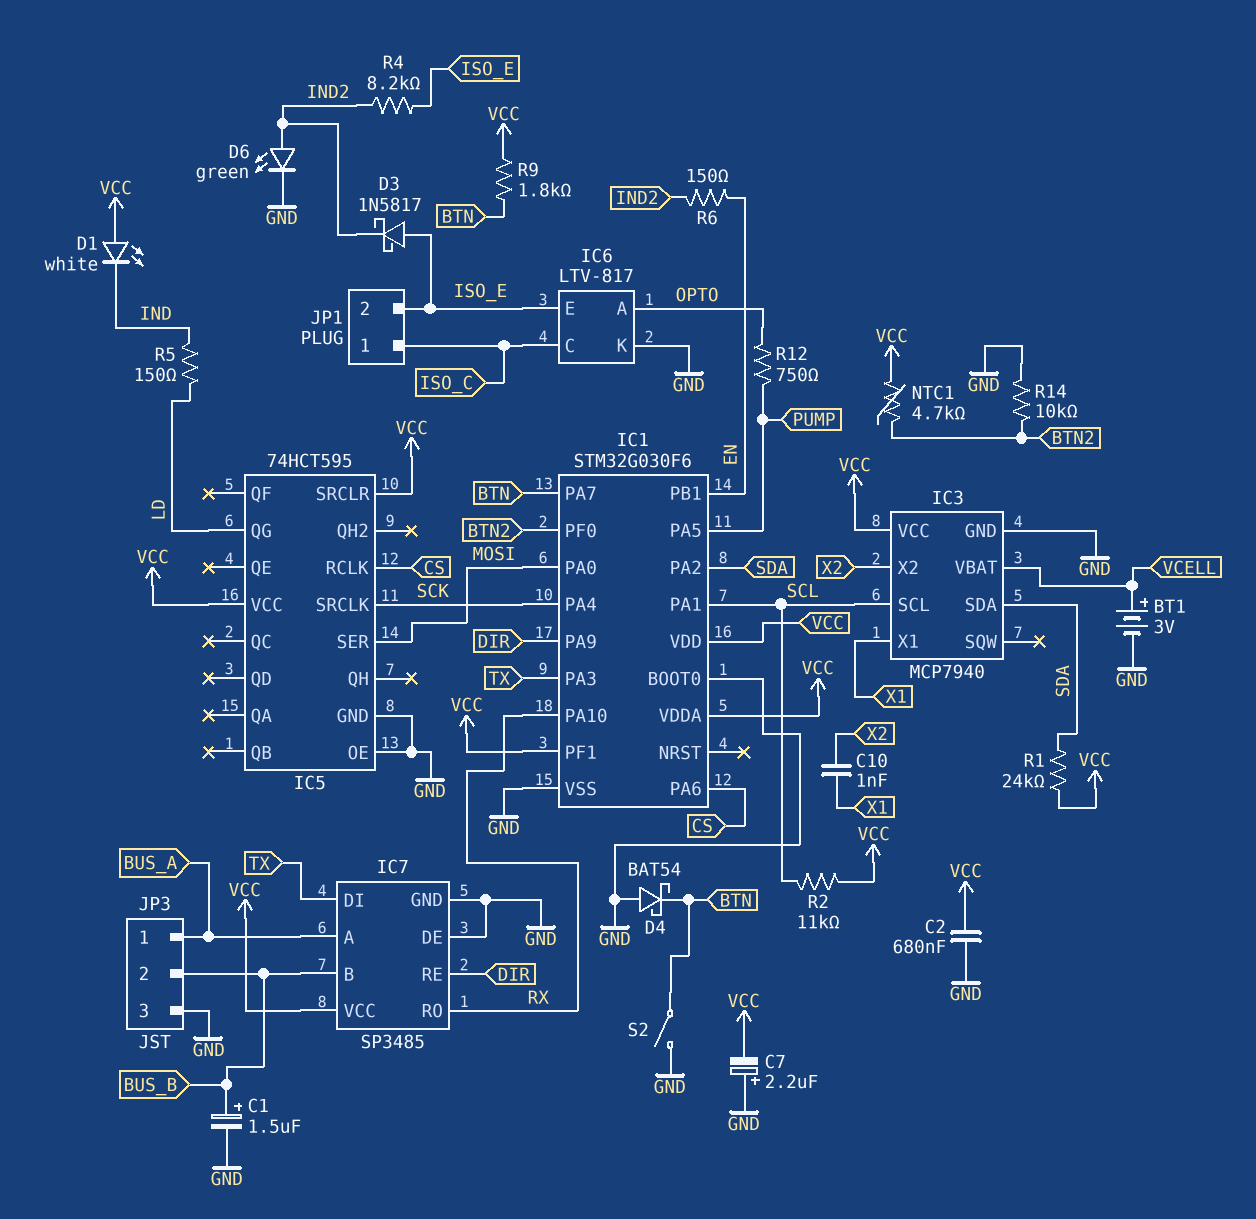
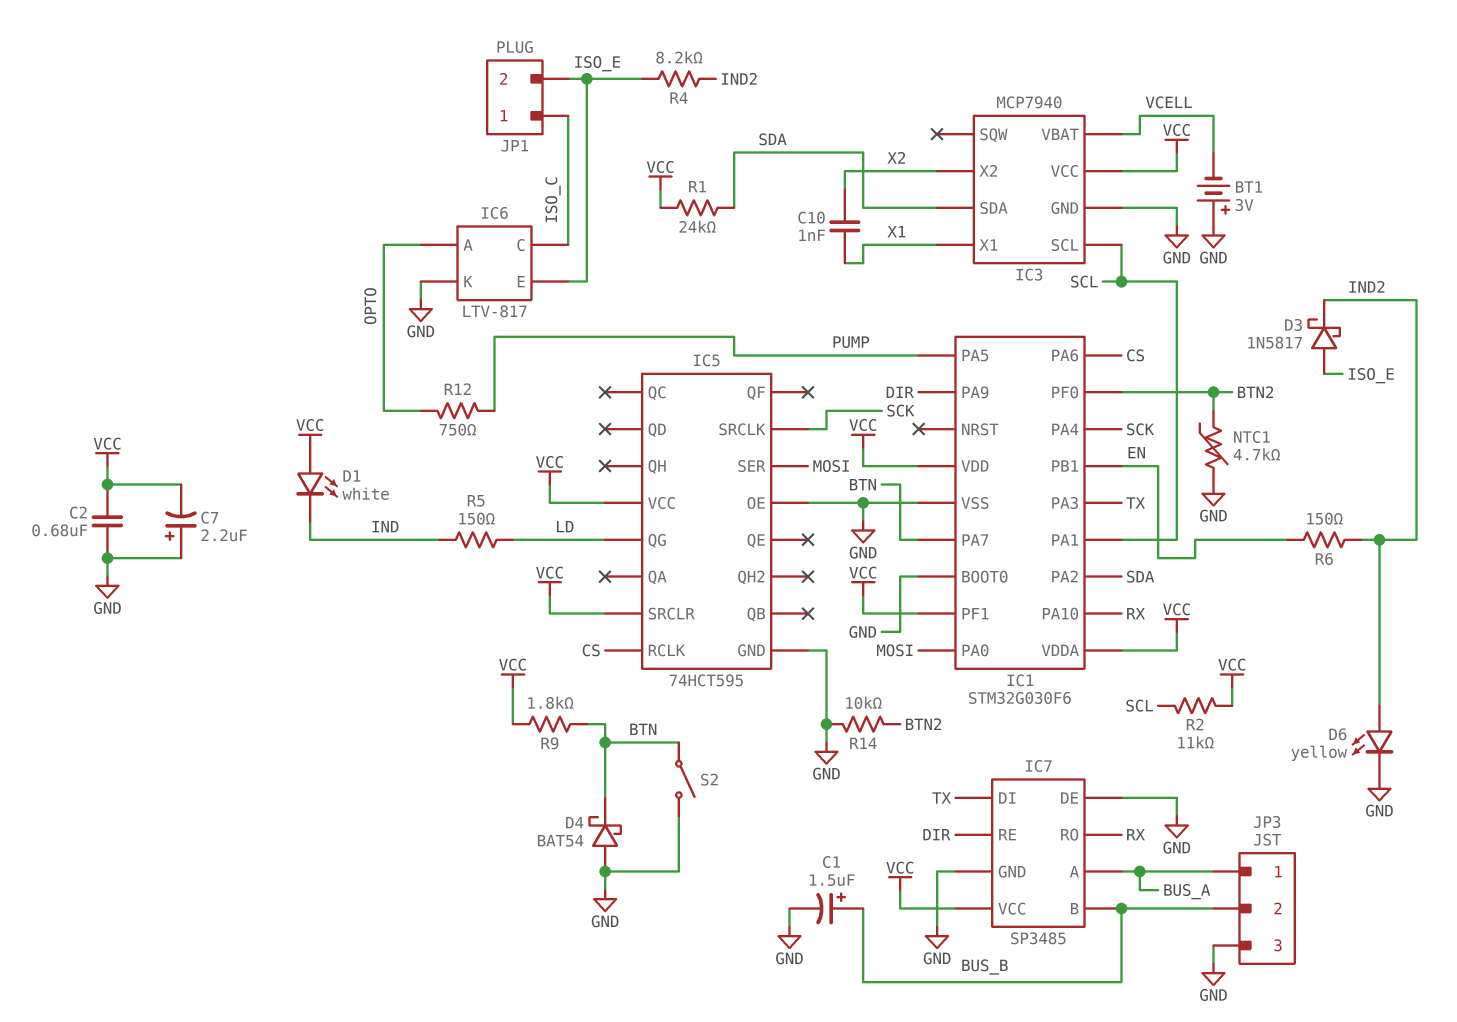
BT1: 3V (plus VCELL, minus GND) -> 3V (plus GND, minus VCELL)
D6: LED green (A IND2, K GND) -> LED yellow (A IND2, K GND)
NTC1: 4.7k (BTN2, VCC) -> 4.7k (BTN2, GND)

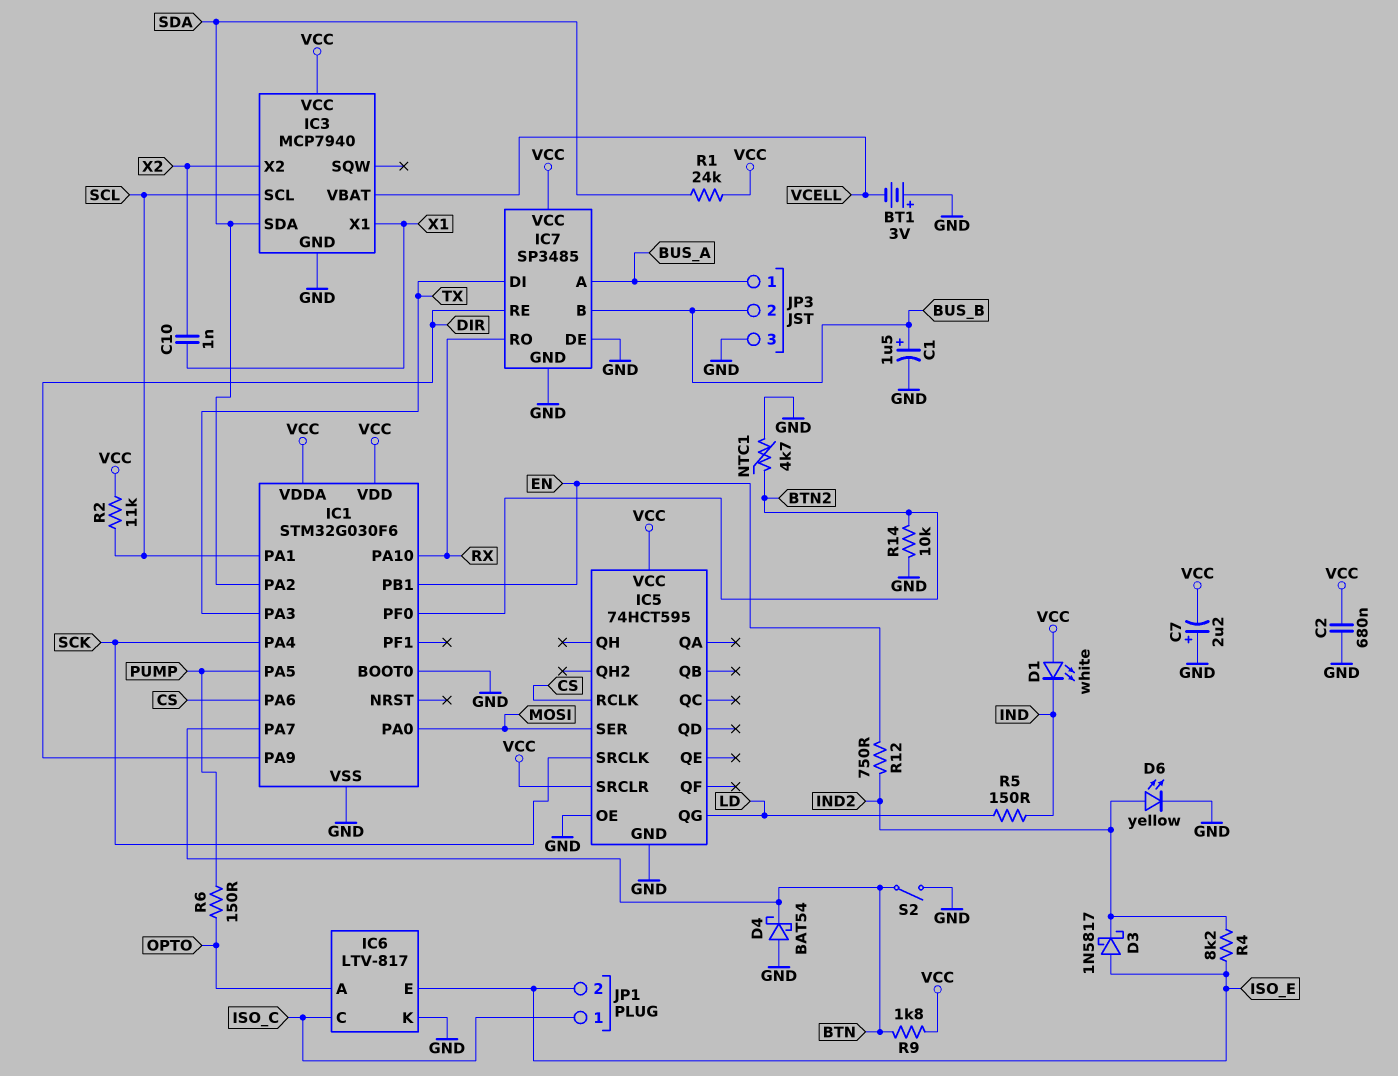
IC1 pin PF1: VCC -> none
R6: 150 (EN, IND2) -> 150 (OPTO, PUMP)
R12: 750 (OPTO, PUMP) -> 750 (EN, IND2)

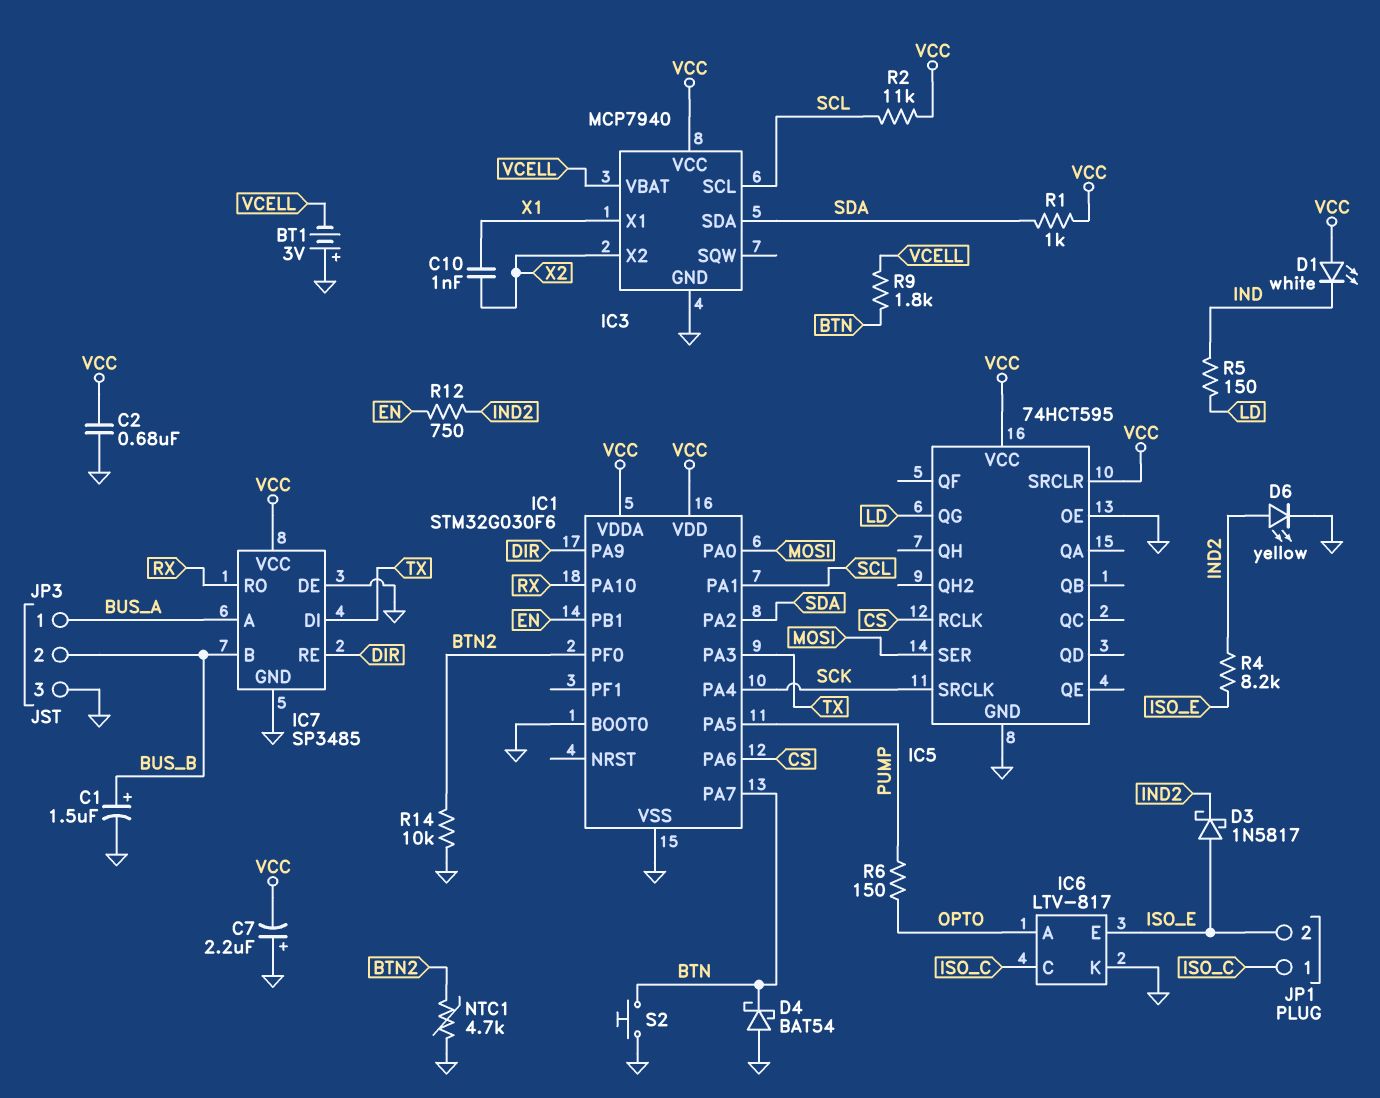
R1: 24k (SDA, VCC) -> 1k (SDA, VCC)
R9: 1.8k (BTN, VCC) -> 1.8k (BTN, VCELL)
S2: switch (BTN, GND) -> button (BTN, GND)

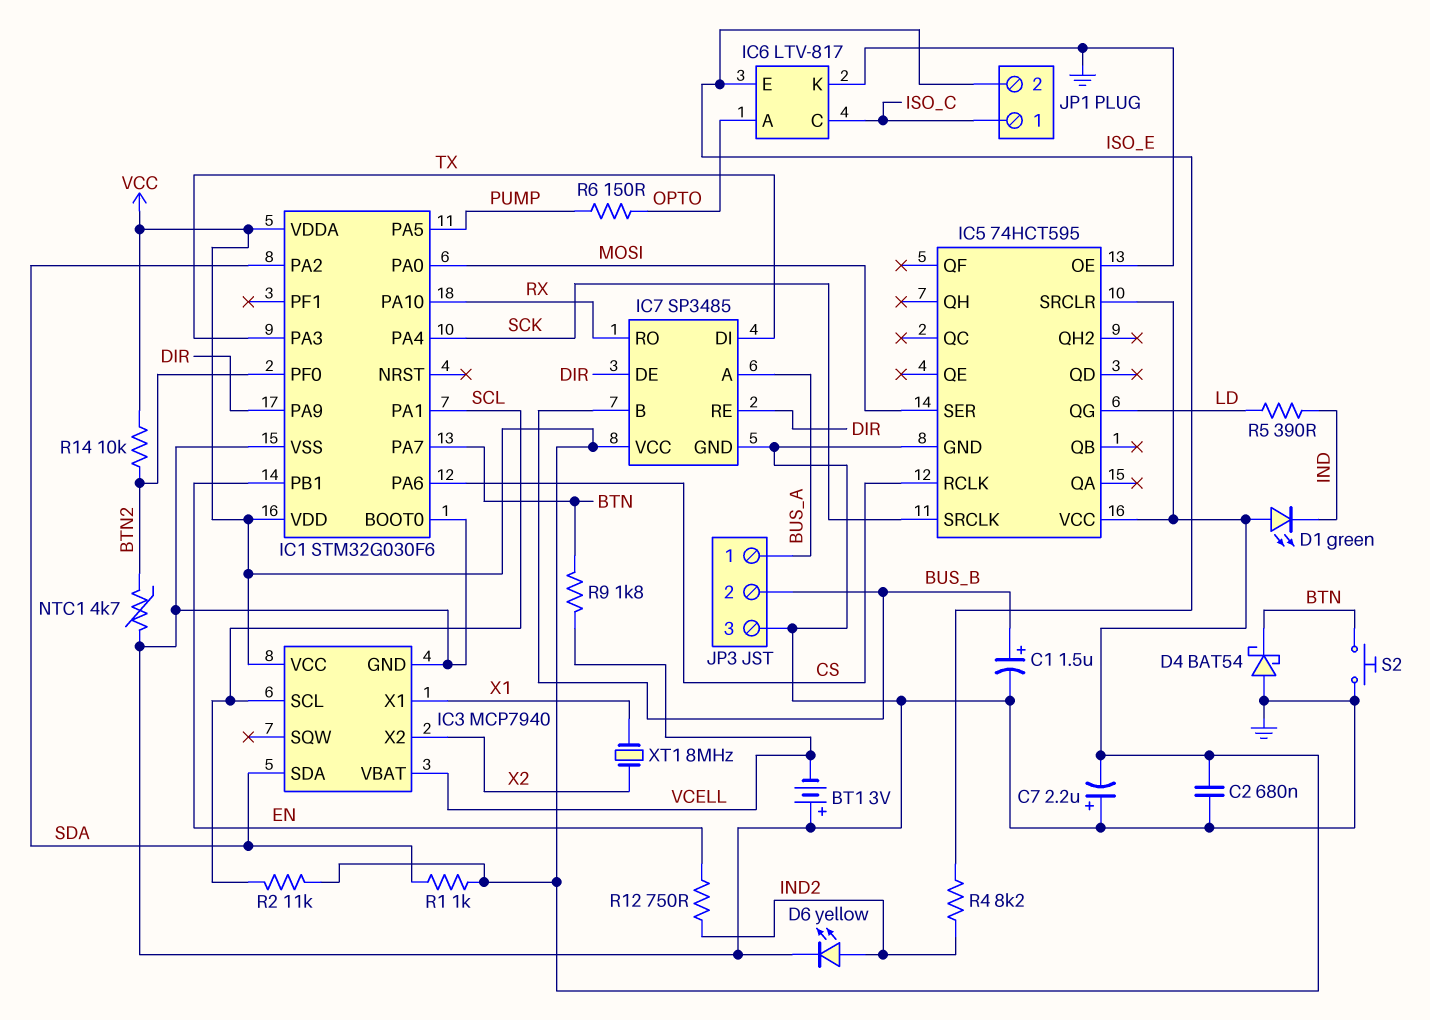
C10: 1nF (X1, X2) -> none
D1: LED white (A VCC, K IND) -> LED green (A VCC, K IND)
D3: schottky 1N5817 (A ISO_E, K IND2) -> none
IC7 pin DE: GND -> DIR
R5: 150 (IND, LD) -> 390 (IND, LD)
R14: 10k (BTN2, GND) -> 10k (BTN2, VCC)
XT1: none -> 8MHz (X1, X2)

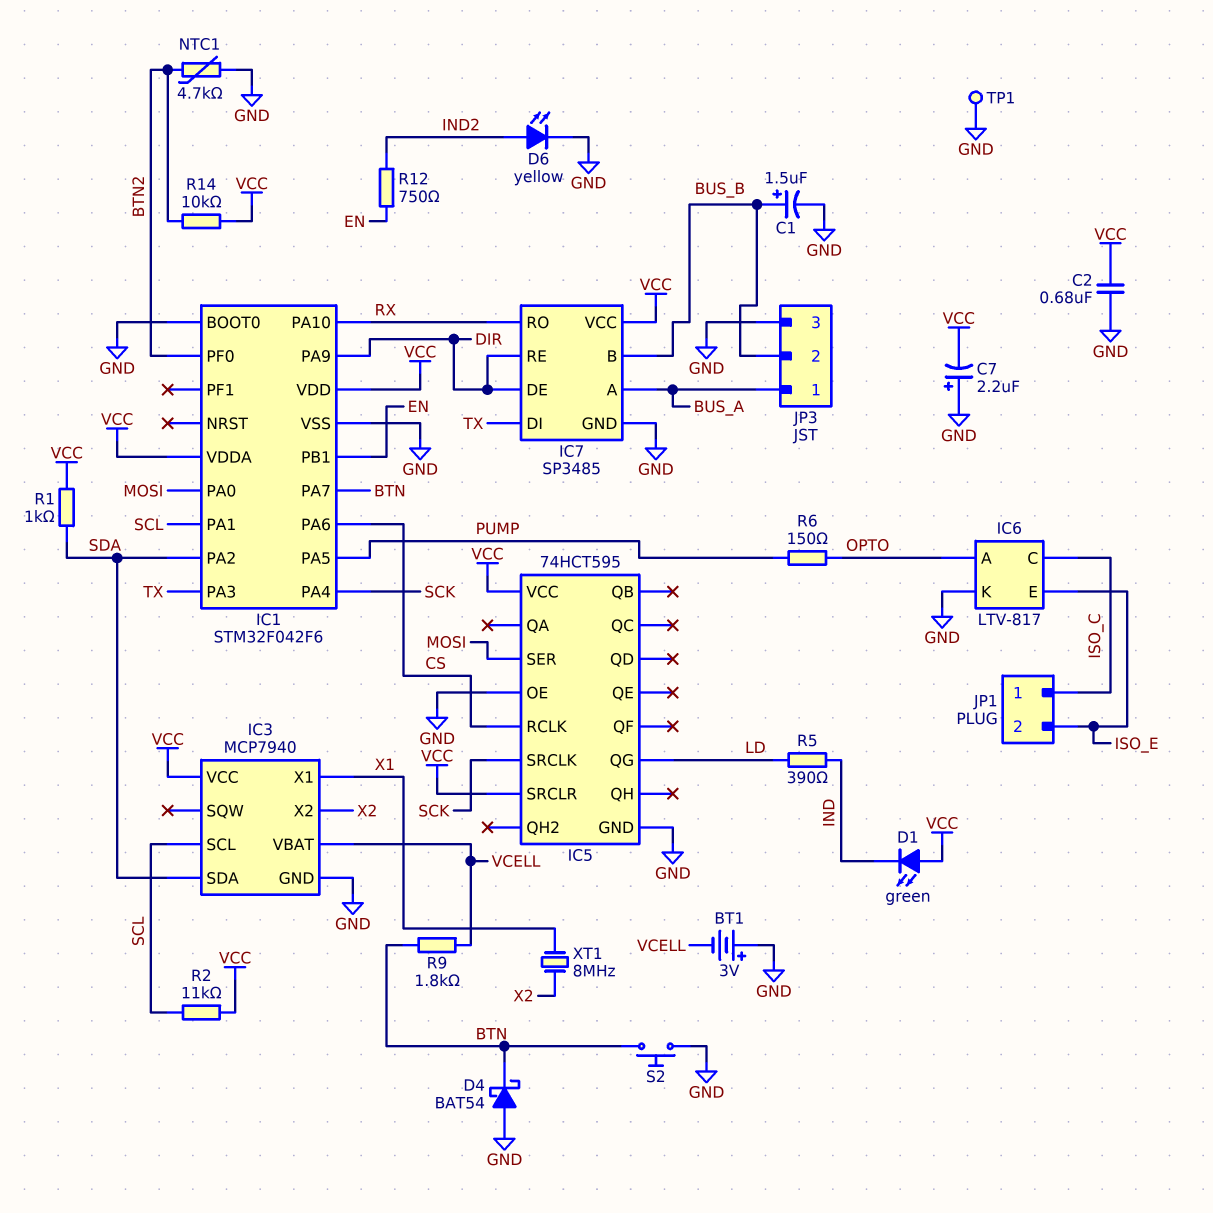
IC1: STM32G030F6 -> STM32F042F6
R4: 8.2k (IND2, ISO_E) -> none
TP1: none -> test point (GND)

